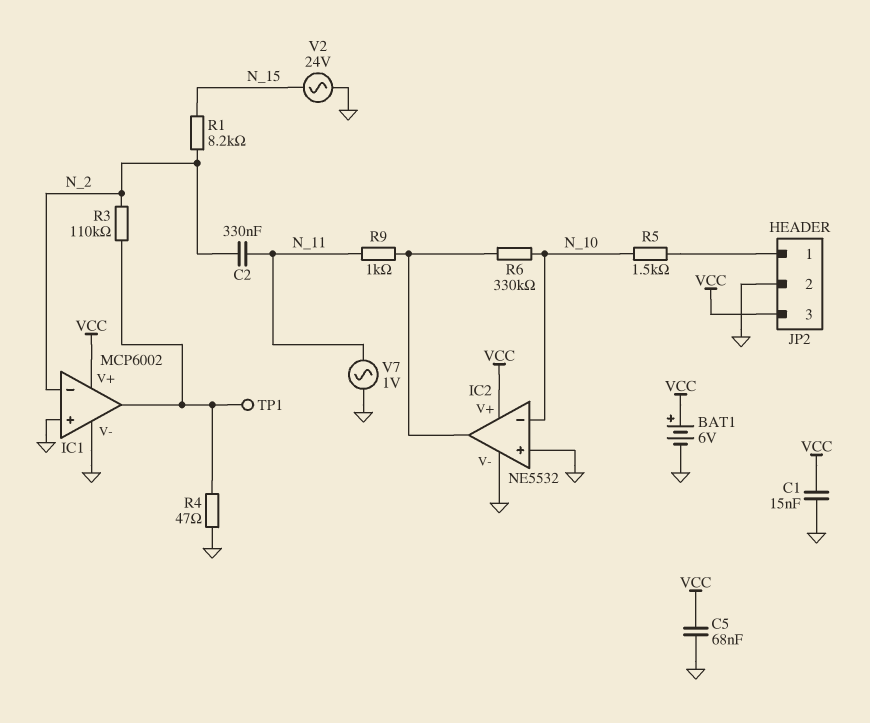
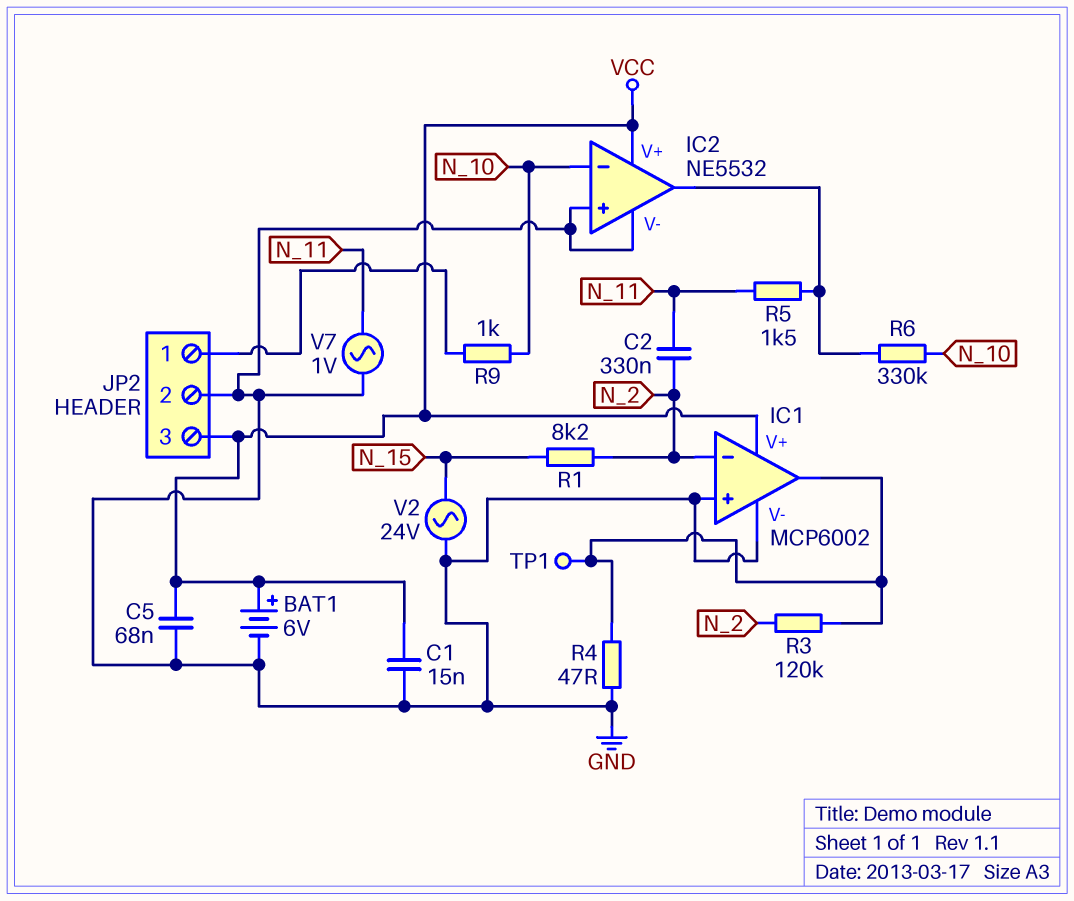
R3: 110k (IC1/out, N_2) -> 120k (IC1/out, N_2)
R5: 1.5k (JP2/1, N_10) -> 1.5k (IC2/out, N_11)
R9: 1k (IC2/out, N_11) -> 1k (JP2/1, N_10)

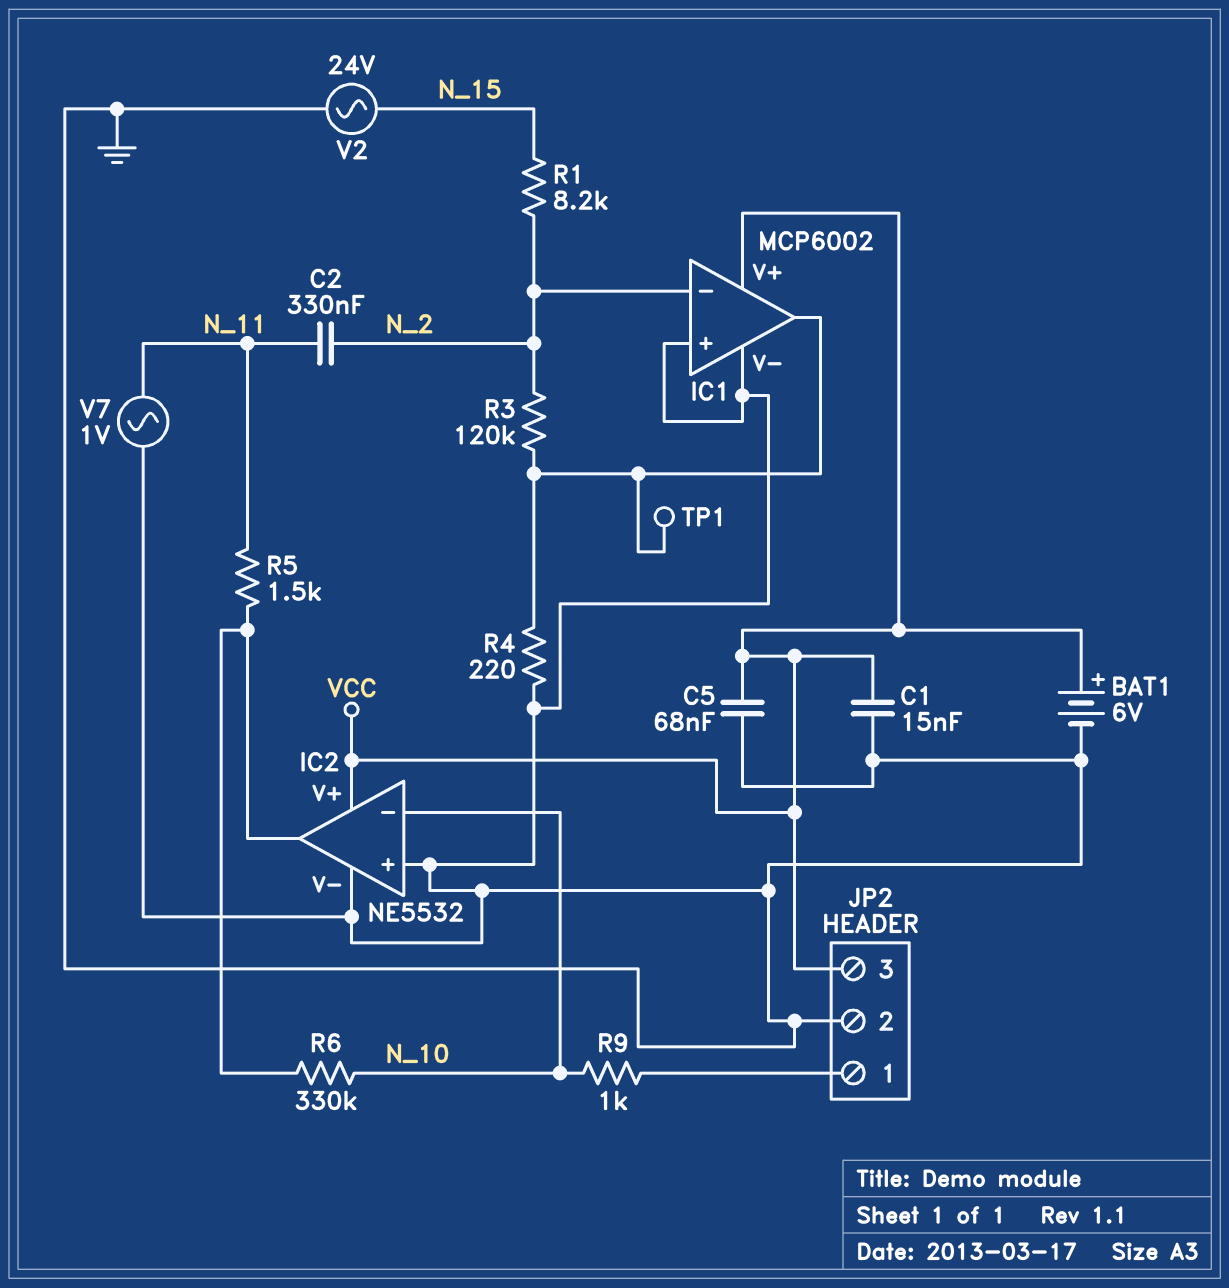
R4: 47 (GND, IC1/out) -> 220 (GND, IC1/out)

